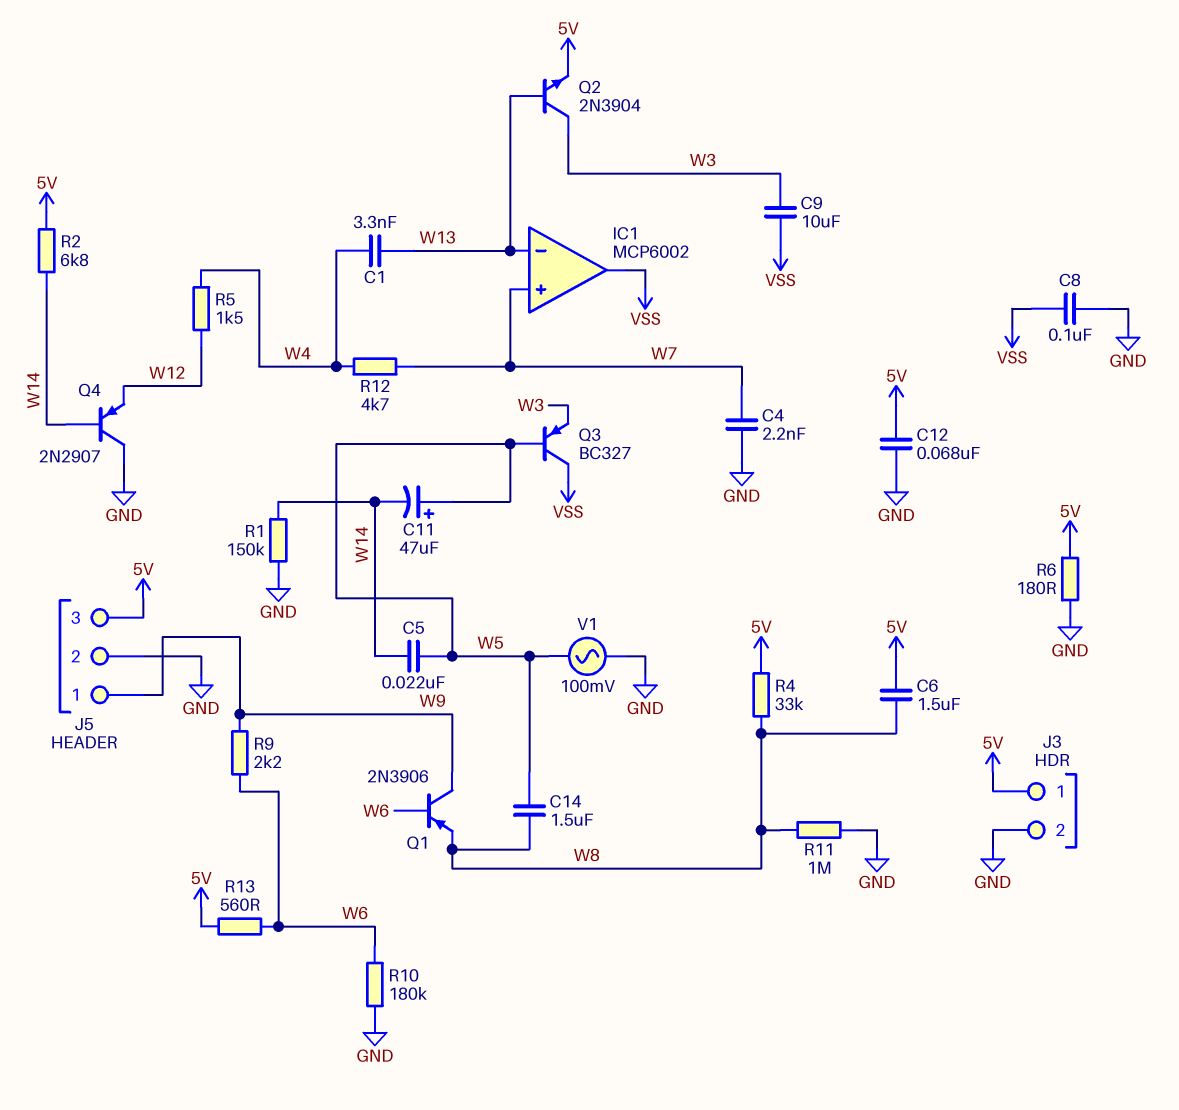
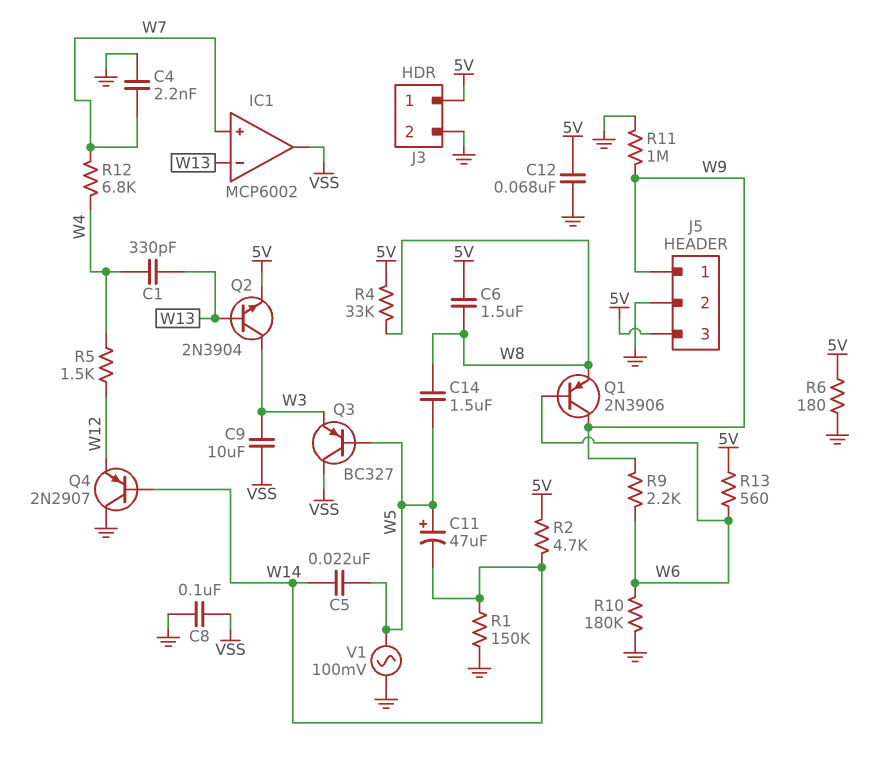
C1: 3.3nF (W4, W13) -> 330pF (W4, W13)
R2: 6.8k (5V, W14) -> 4.7k (5V, W14)
R11: 1M (GND, W8) -> 1M (GND, W9)
R12: 4.7k (W4, W7) -> 6.8k (W4, W7)

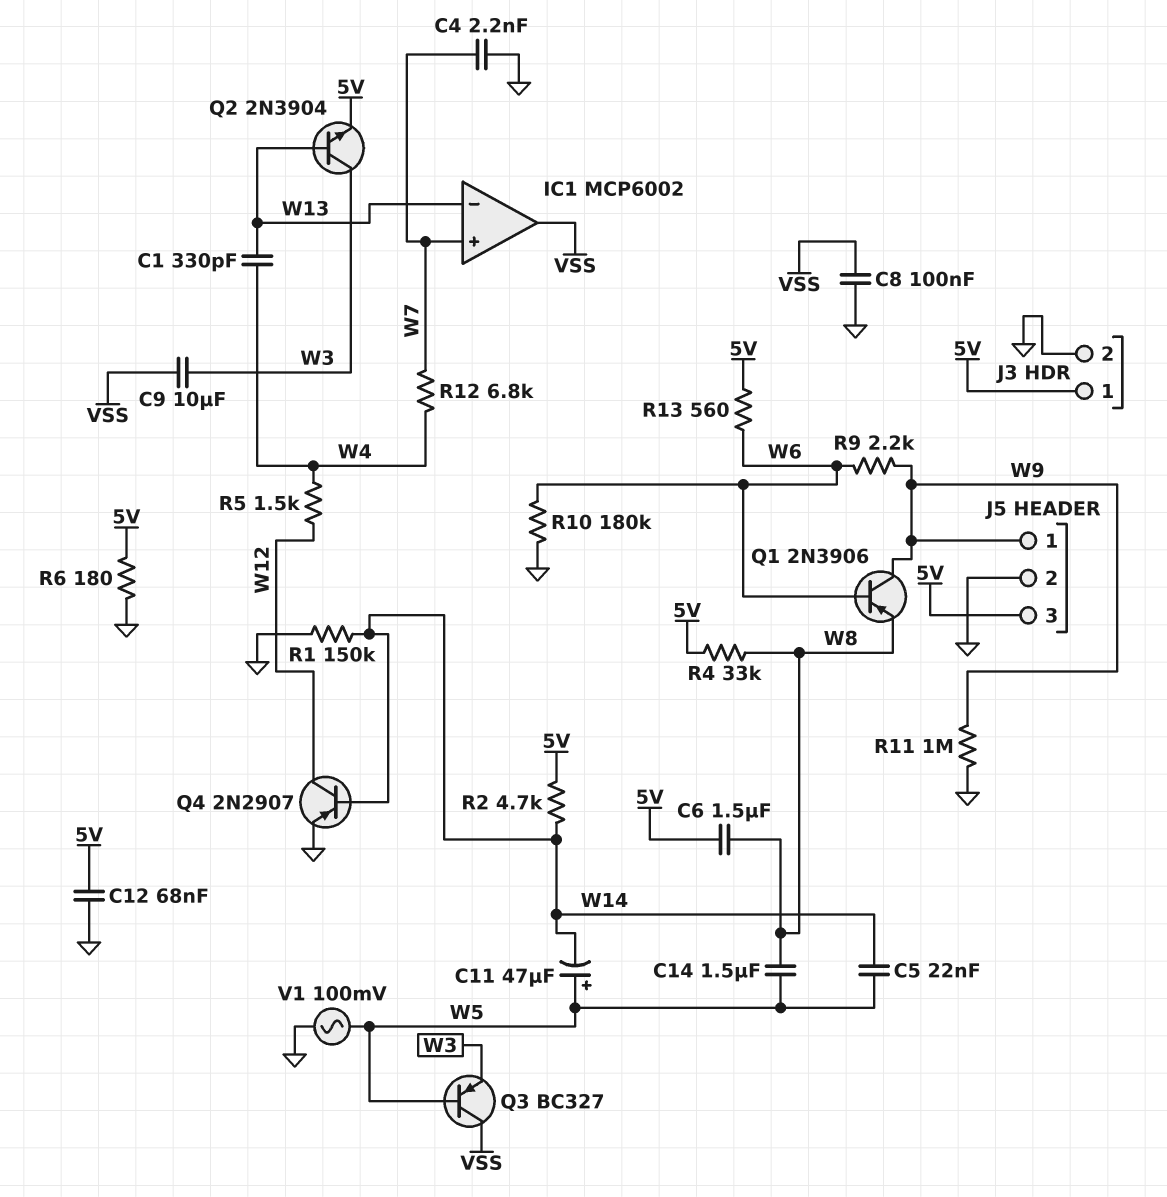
Q4: PNP 2N2907 (B W14, C GND, E W12) -> PNP 2N2907 (B W14, C W12, E GND)

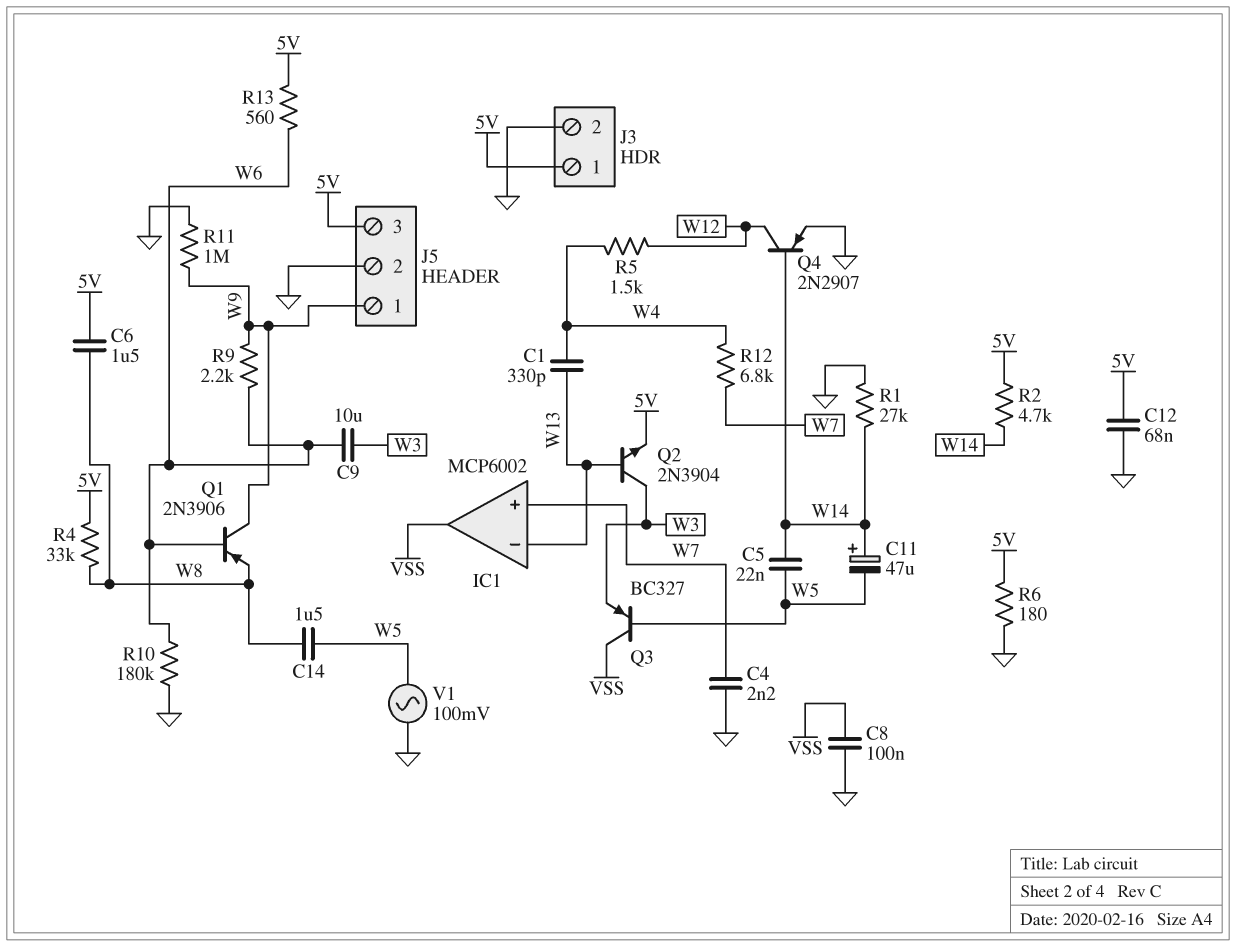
C9: 10uF (VSS, W3) -> 10uF (W3, W6)
C11: 47uF (plus W5, minus W14) -> 47uF (plus W14, minus W5)
R1: 150k (GND, W14) -> 27k (GND, W14)

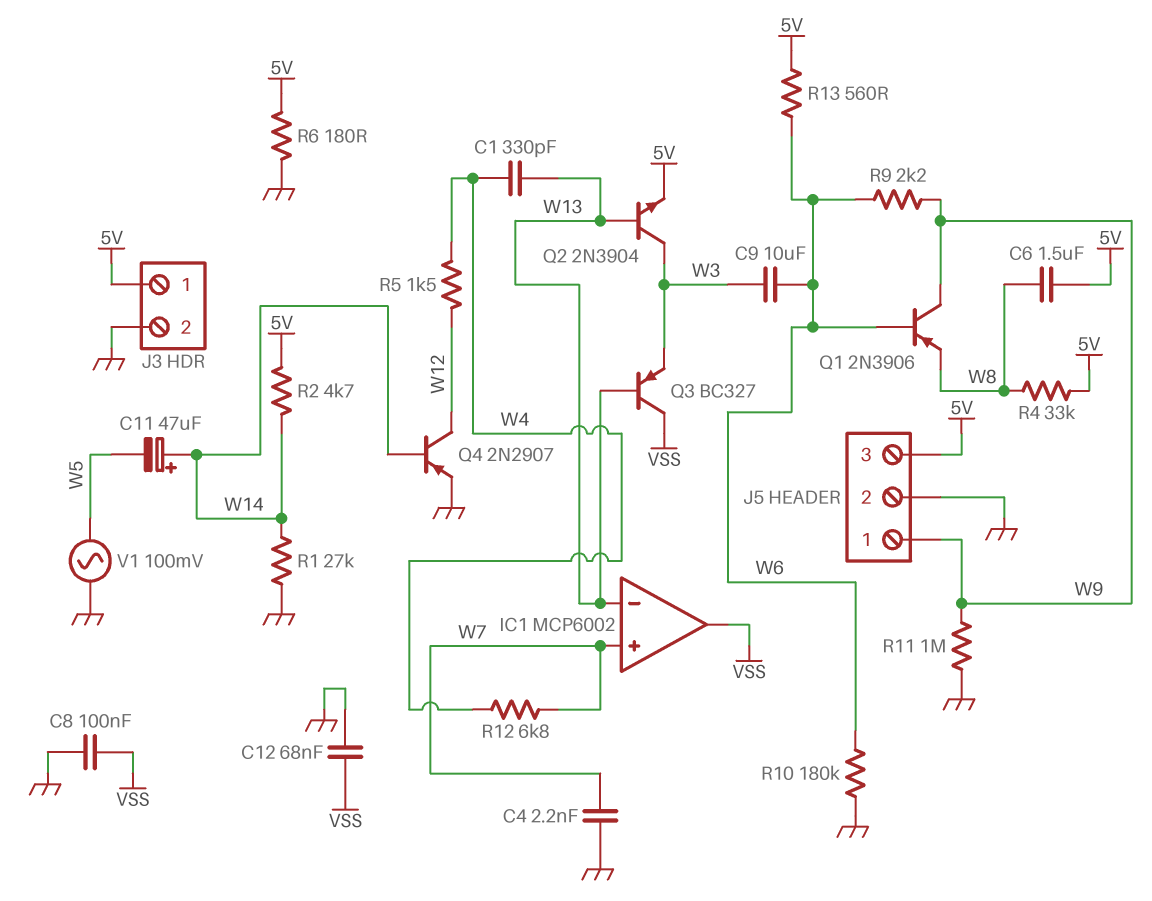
C5: 22nF (W5, W14) -> none
C12: 68nF (5V, GND) -> 68nF (GND, VSS)
C14: 1.5uF (W5, W8) -> none
Q3: PNP BC327 (B W5, C VSS, E W3) -> PNP BC327 (B W13, C VSS, E W3)

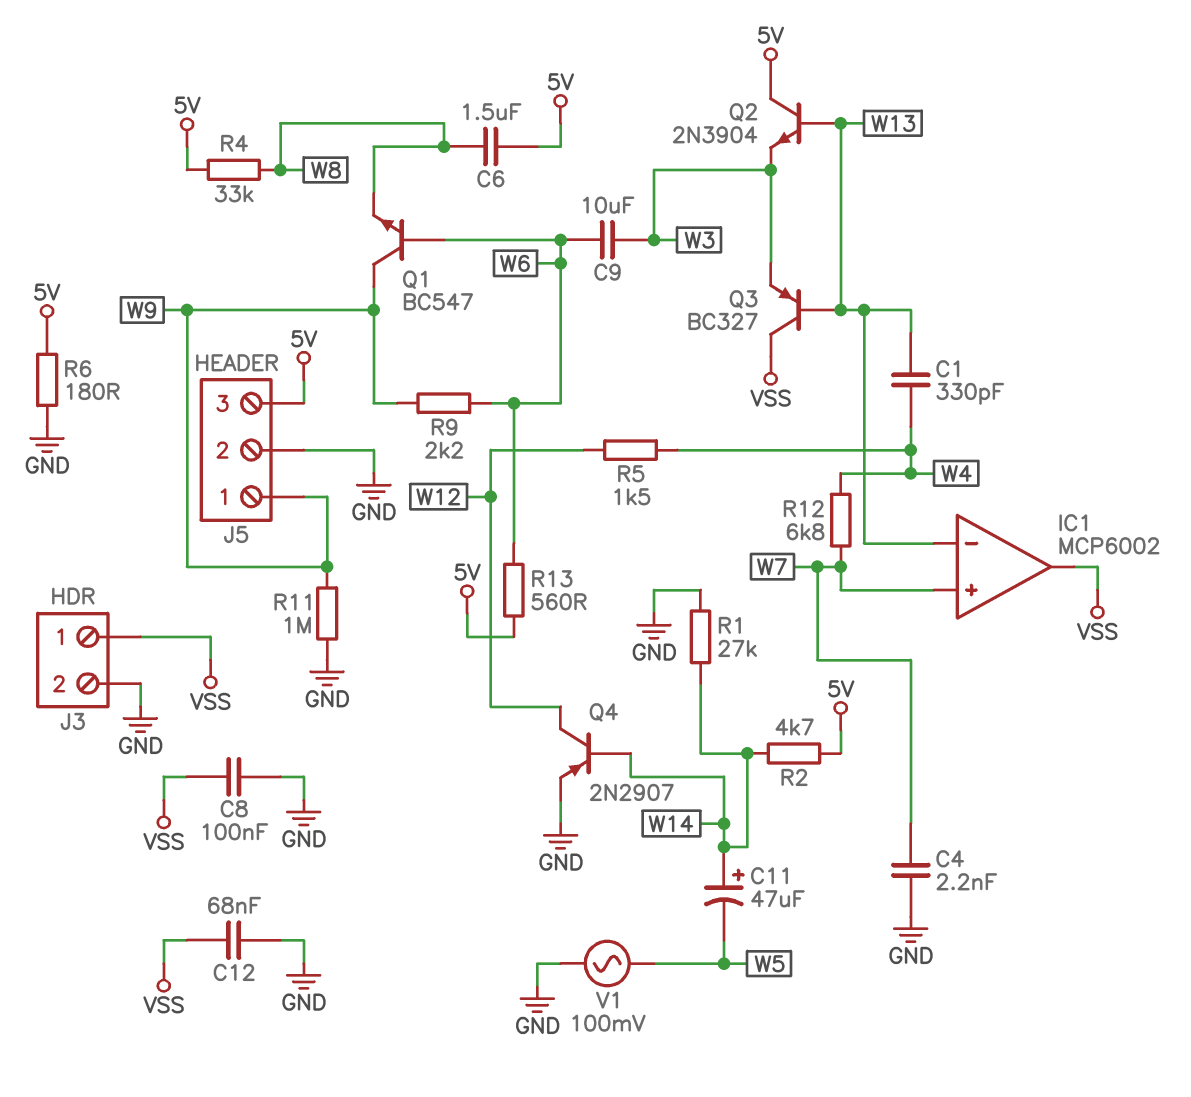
J3 pin 1: 5V -> VSS
Q1: PNP 2N3906 (B W6, C W9, E W8) -> NPN BC547 (B W6, C W9, E W8)
Q2: NPN 2N3904 (B W13, C W3, E 5V) -> NPN 2N3904 (B W13, C 5V, E W3)
R10: 180k (GND, W6) -> none

